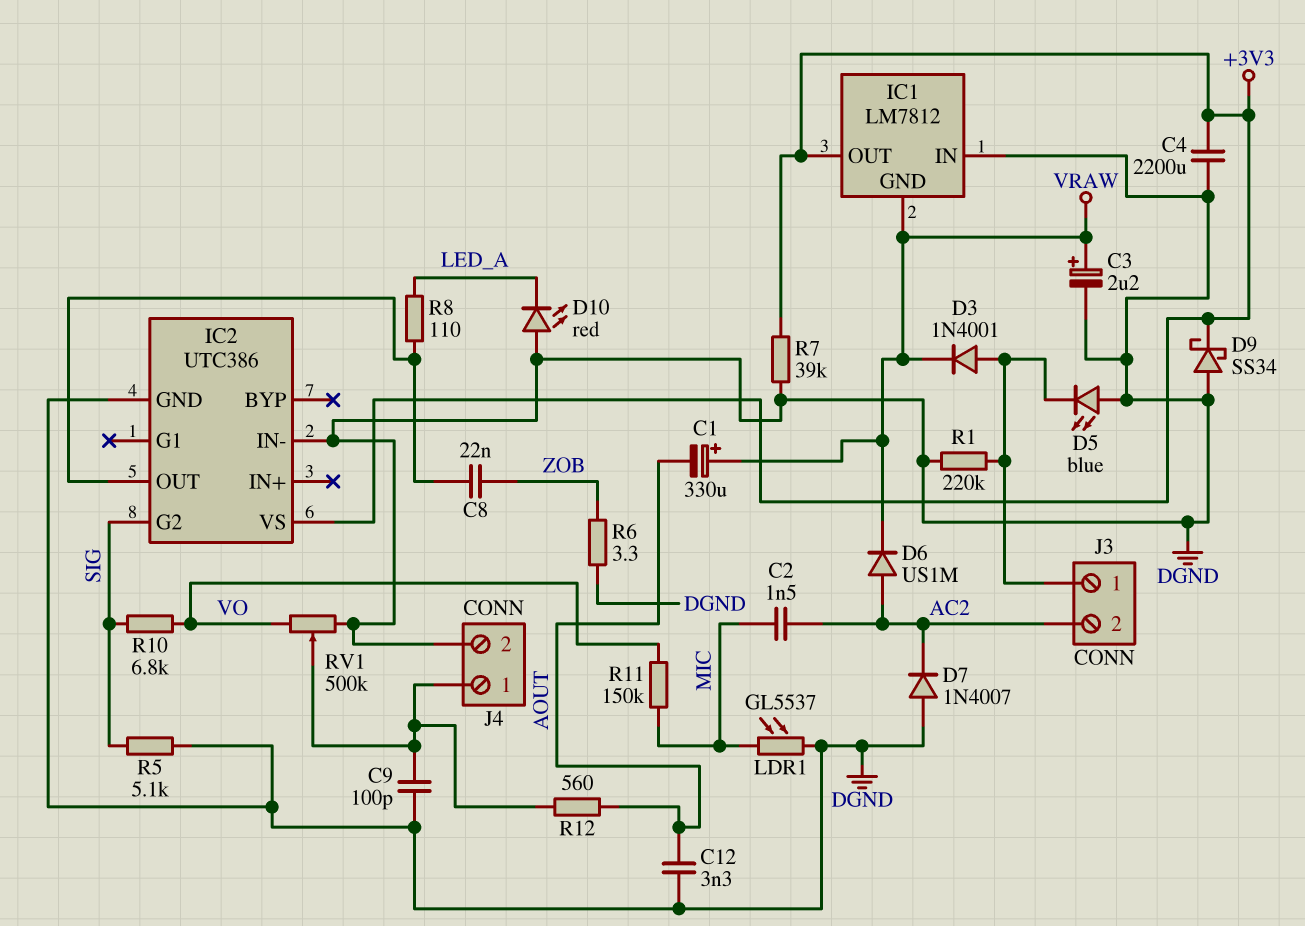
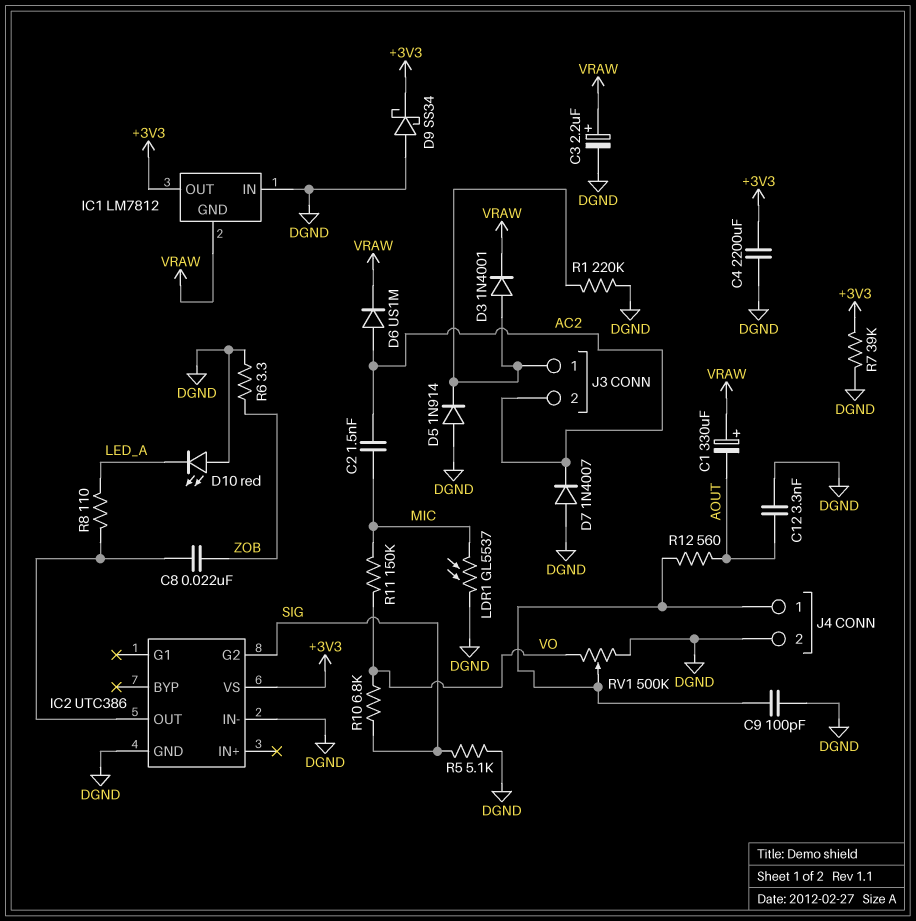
D5: LED blue (A DGND, K J3/1) -> diode 1N914 (A DGND, K J3/1)

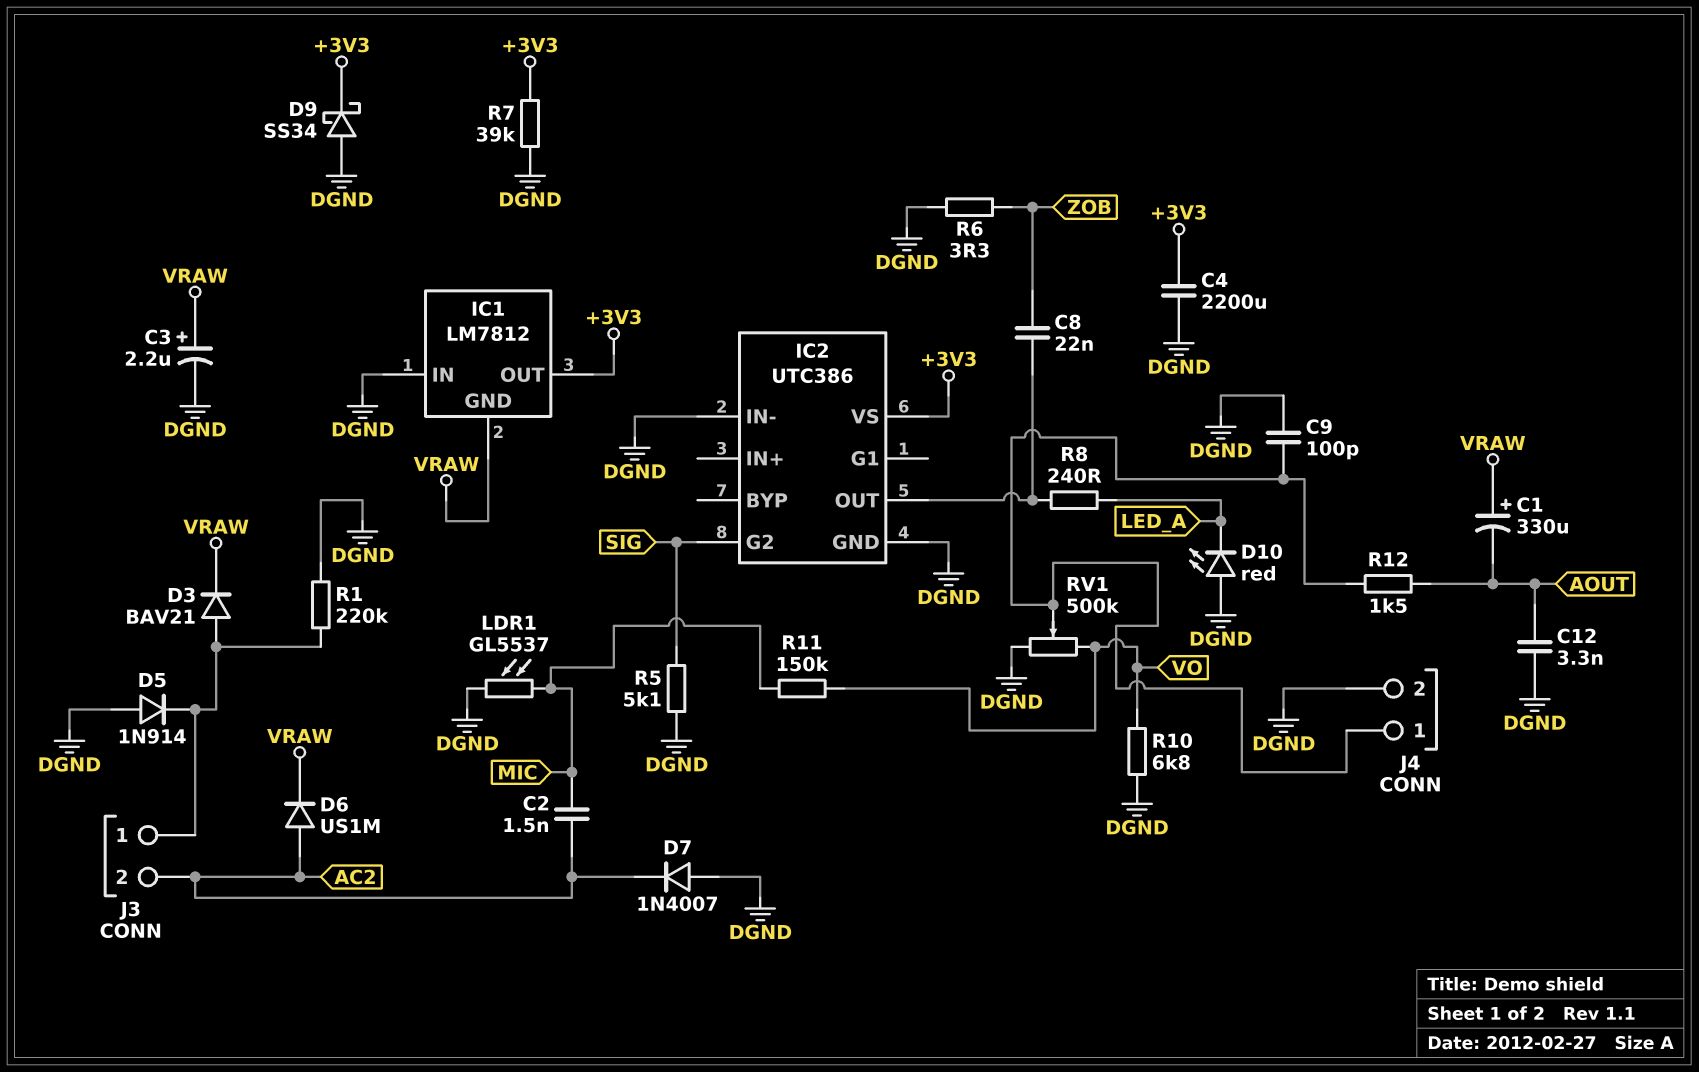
D3: diode 1N4001 (A J3/1, K VRAW) -> diode BAV21 (A J3/1, K VRAW)
R8: 110 (IC2/OUT, LED_A) -> 240 (IC2/OUT, LED_A)
R10: 6.8k (SIG, VO) -> 6.8k (DGND, VO)
R12: 560 (AOUT, J4/1) -> 1.5k (AOUT, J4/1)

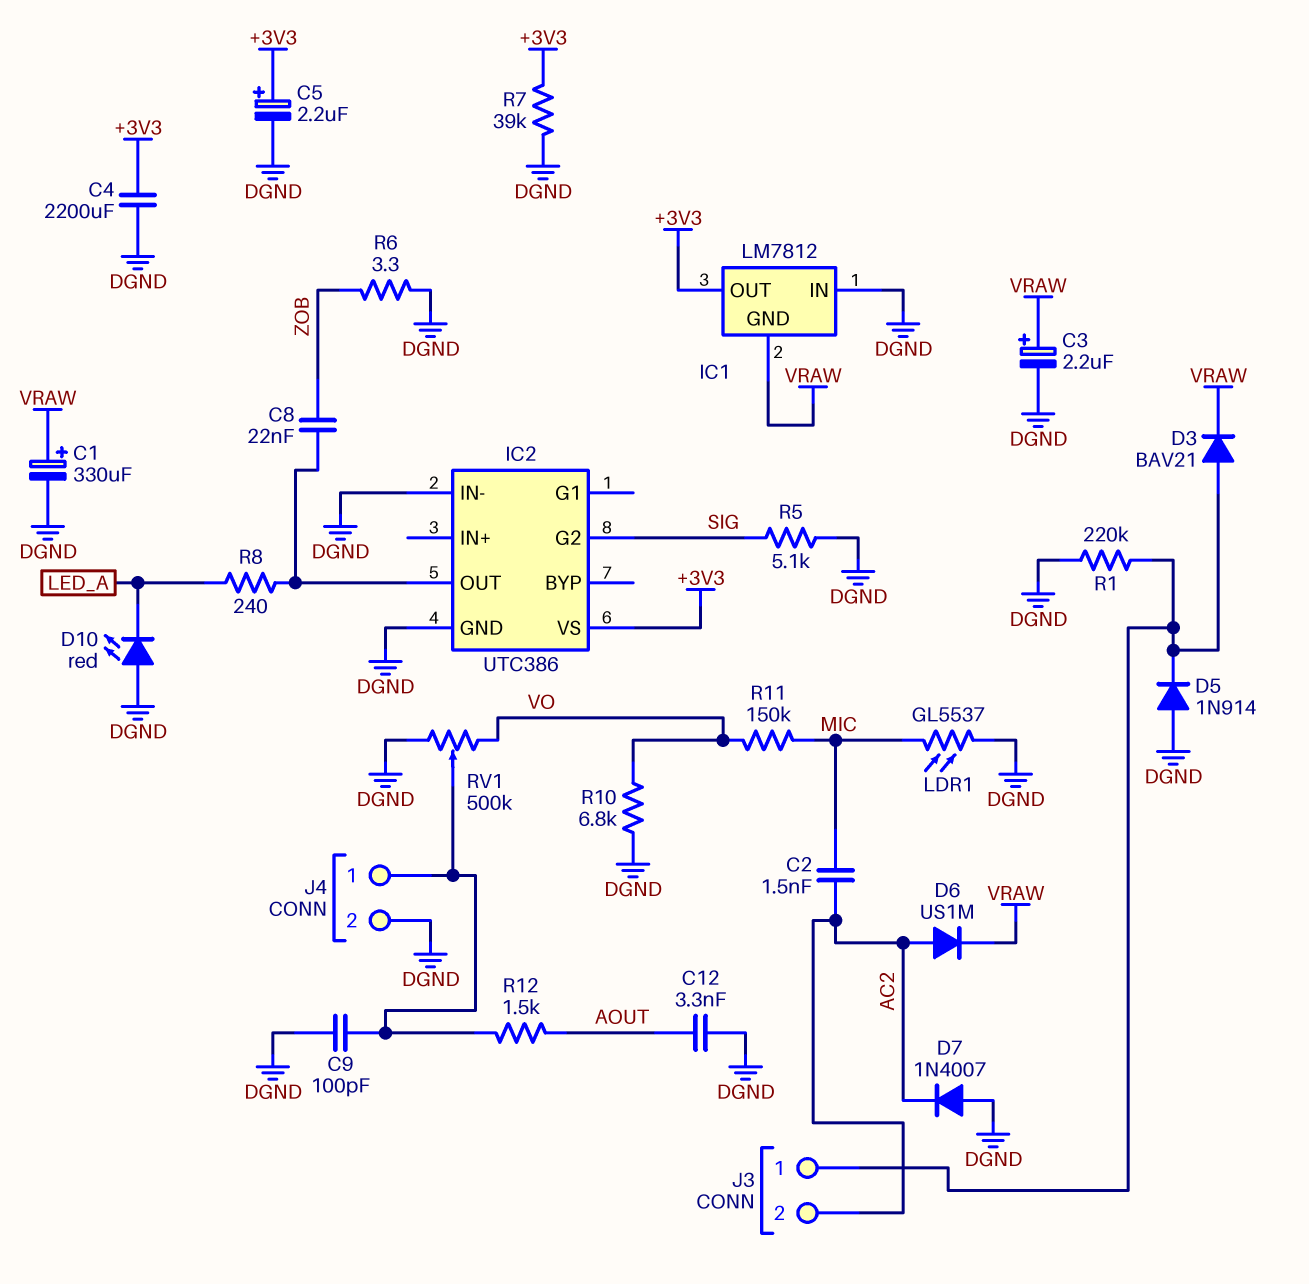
C1: 330uF (plus VRAW, minus AOUT) -> 330uF (plus VRAW, minus DGND)
C5: none -> 2.2uF (plus +3V3, minus DGND)
D9: schottky SS34 (A DGND, K +3V3) -> none

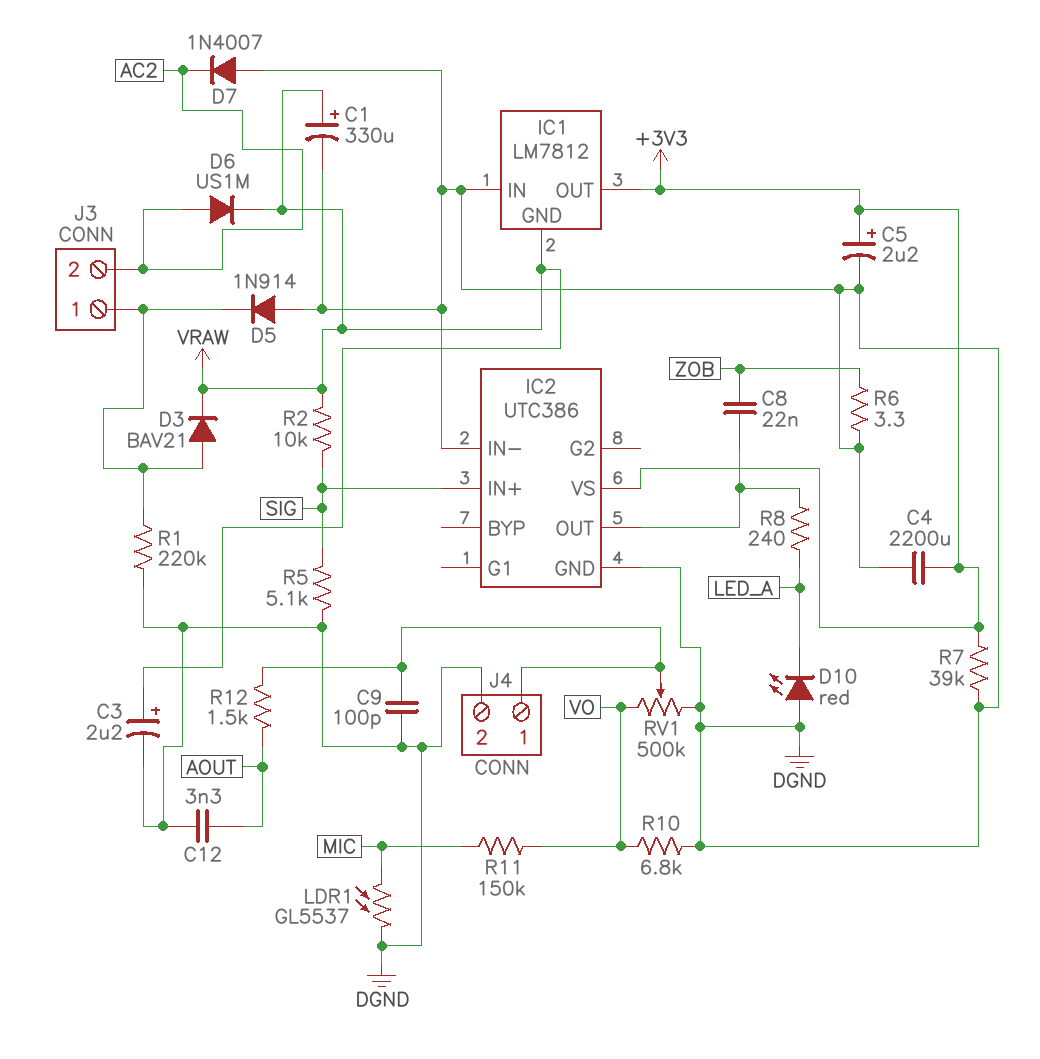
C2: 1.5nF (AC2, MIC) -> none
IC2 pin G2: SIG -> none
IC2 pin IN+: none -> SIG
R2: none -> 10k (SIG, VRAW)

